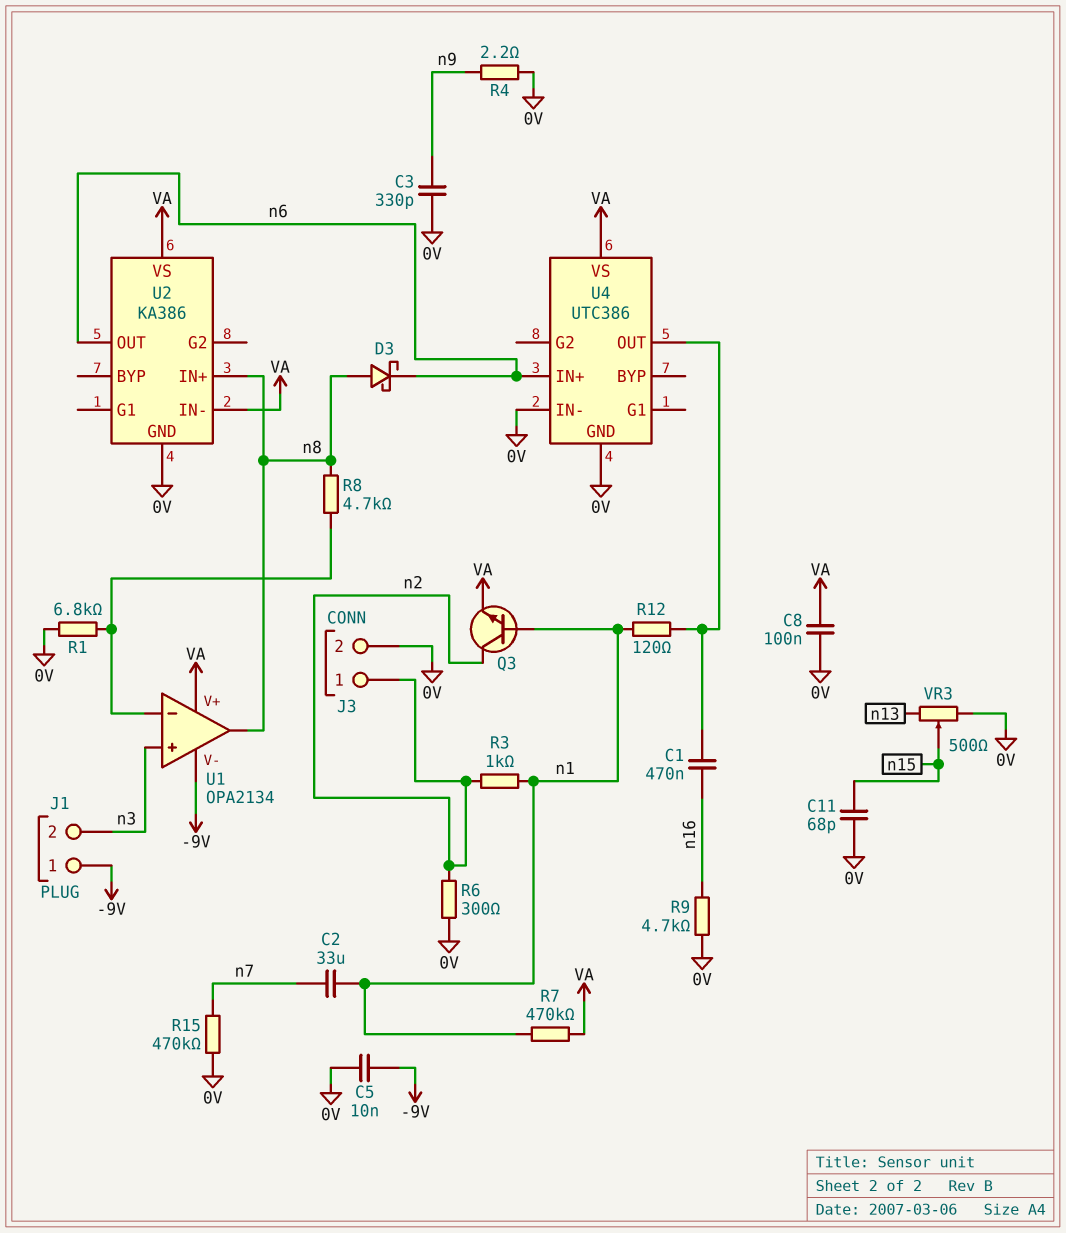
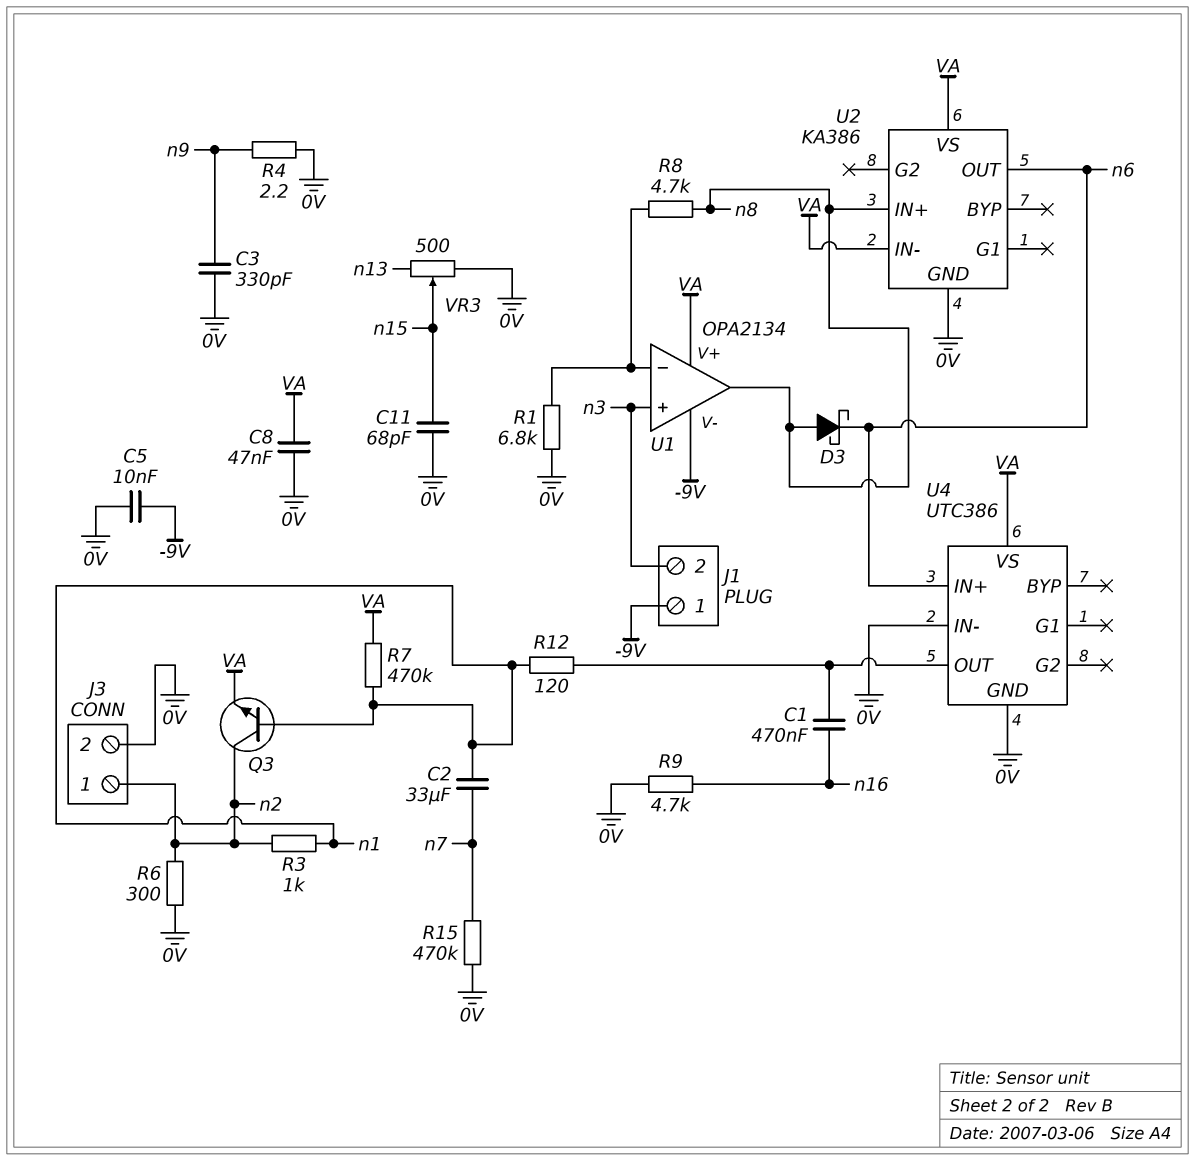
C8: 100nF (0V, VA) -> 47nF (0V, VA)

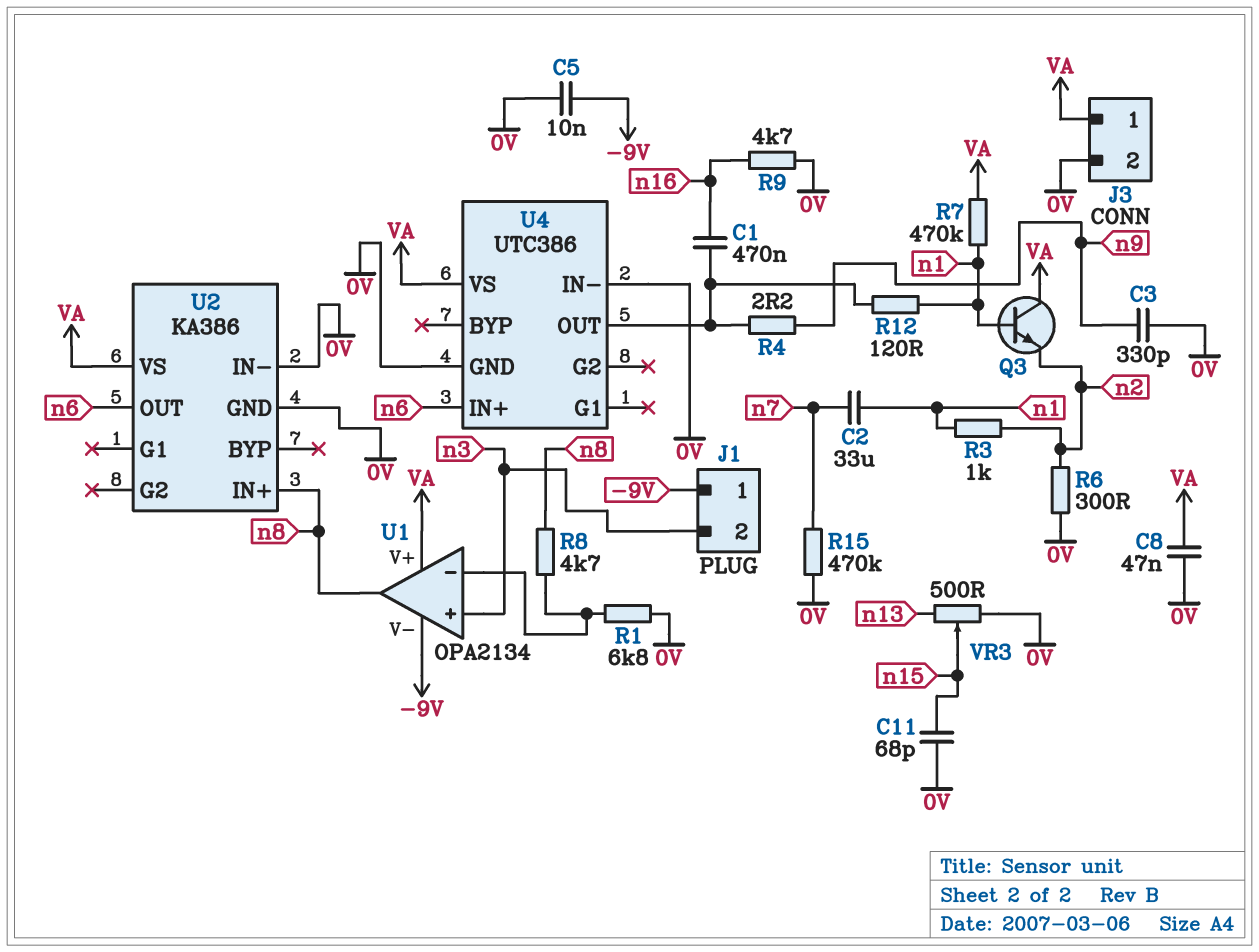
D3: schottky (A n8, K n6) -> none
J3 pin 1: n2 -> VA
Q3: NPN (B n1, C n2, E VA) -> NPN (B n1, C VA, E n2)
R4: 2.2 (0V, n9) -> 2.2 (U4/OUT, n9)
U2 pin IN-: VA -> 0V

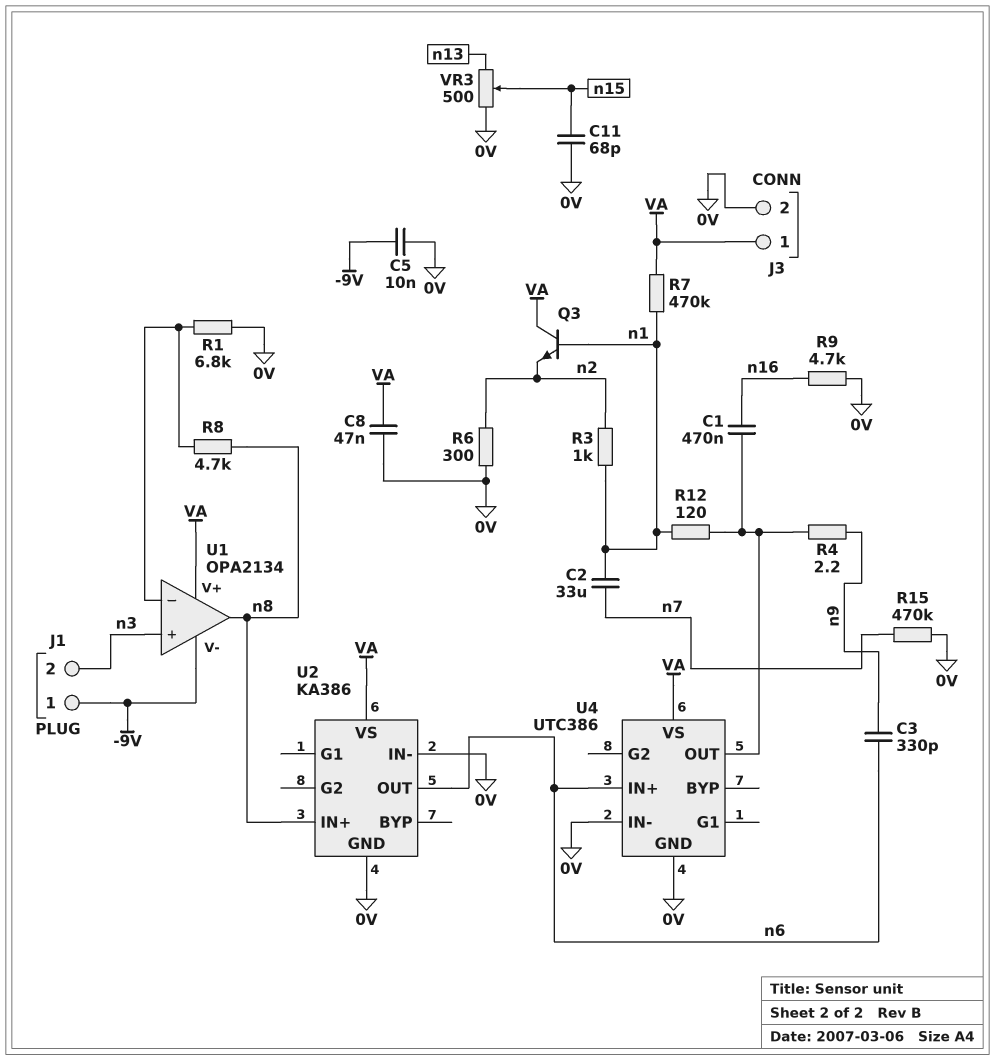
C3: 330pF (0V, n9) -> 330pF (n6, n9)

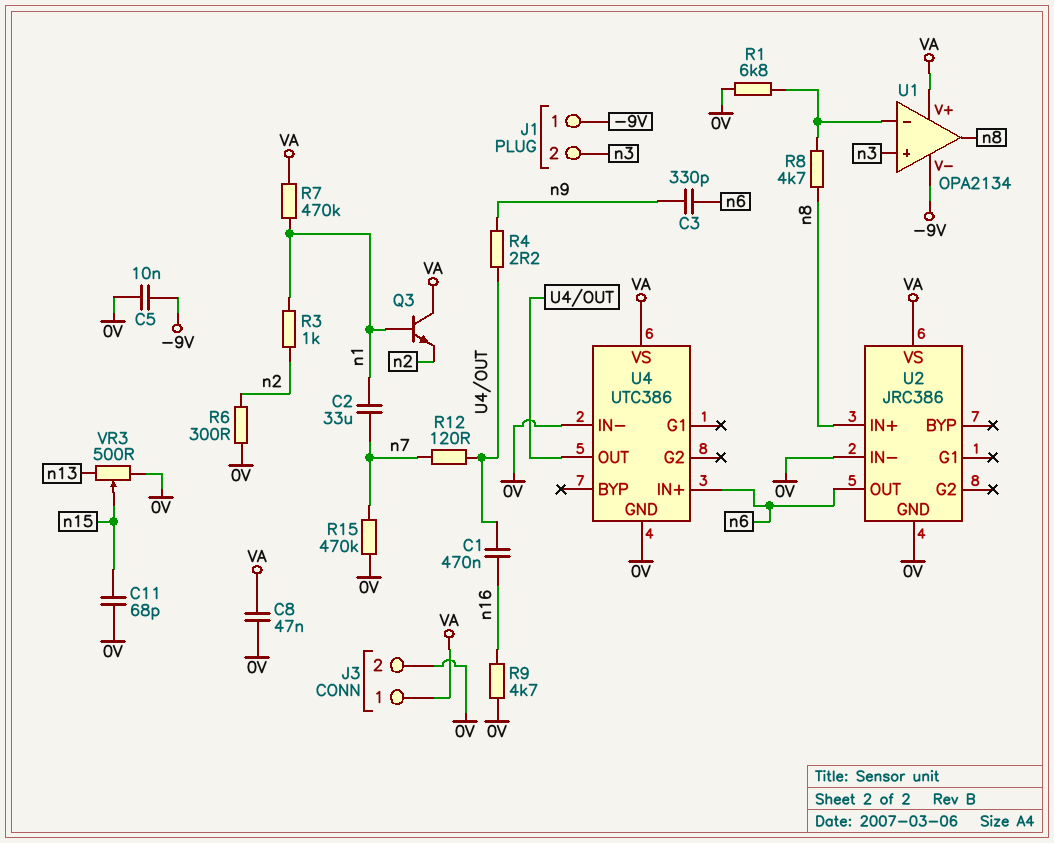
R12: 120 (U4/OUT, n1) -> 120 (U4/OUT, n7)
U2: KA386 -> JRC386

